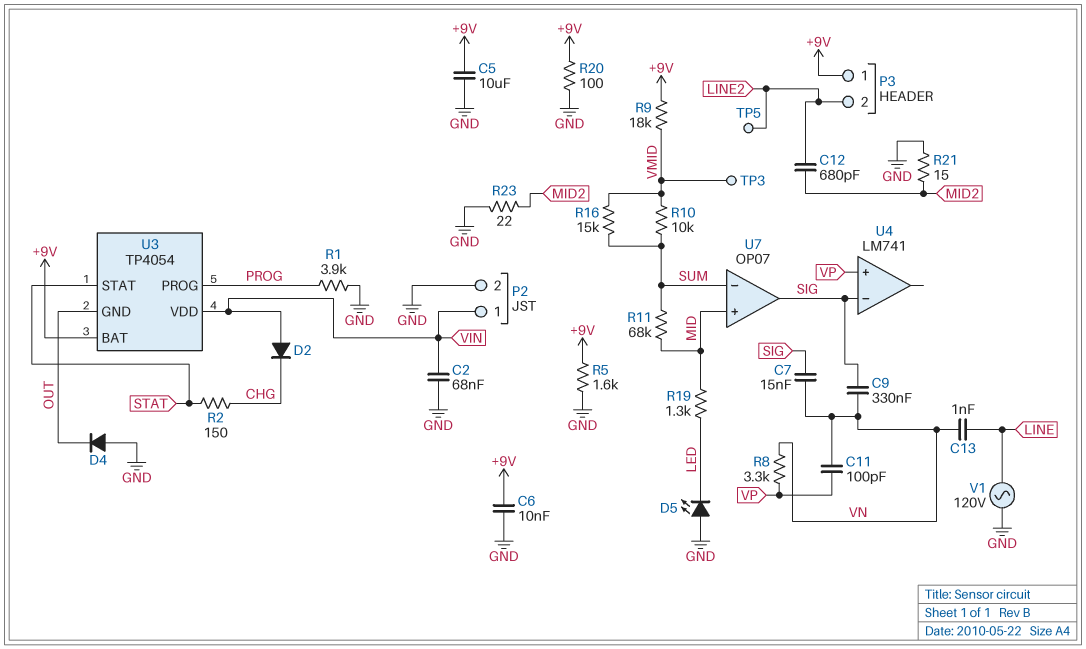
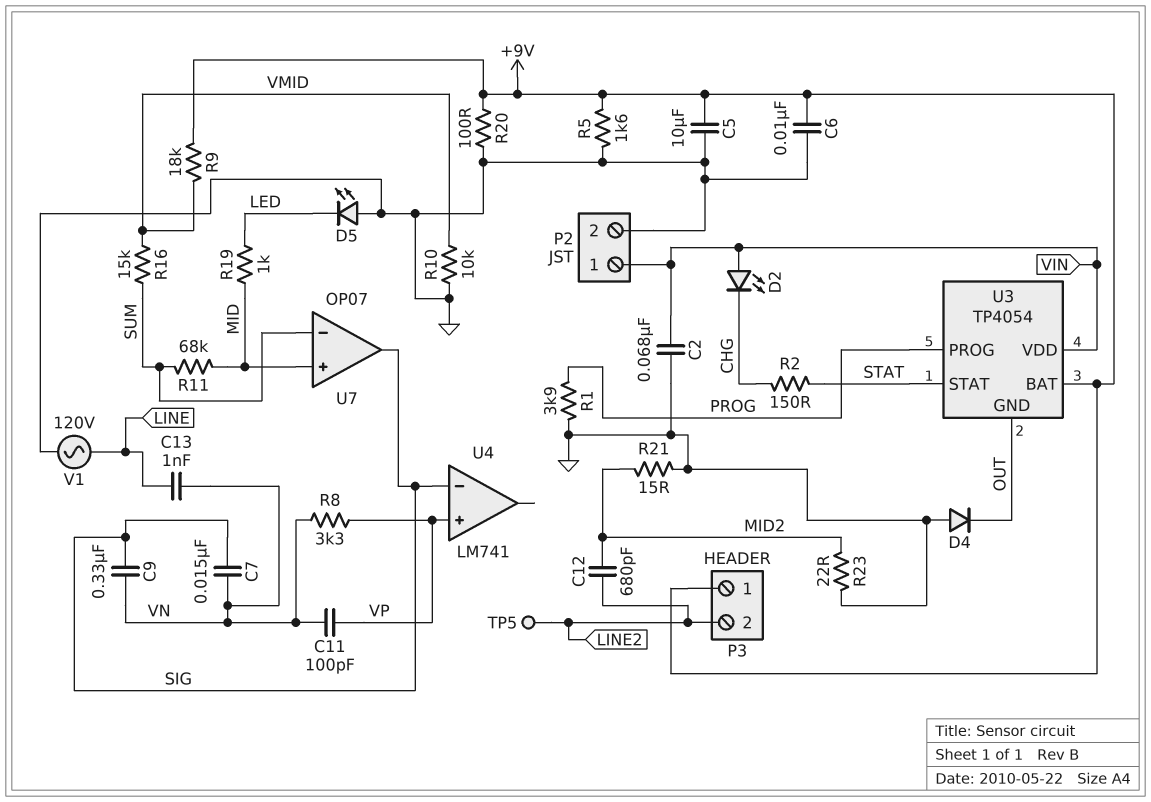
D2: diode (A VIN, K CHG) -> LED (A VIN, K CHG)
R10: 10k (SUM, VMID) -> 10k (GND, VMID)
R19: 1.3k (LED, MID) -> 1k (LED, MID)
TP3: test point (VMID) -> none

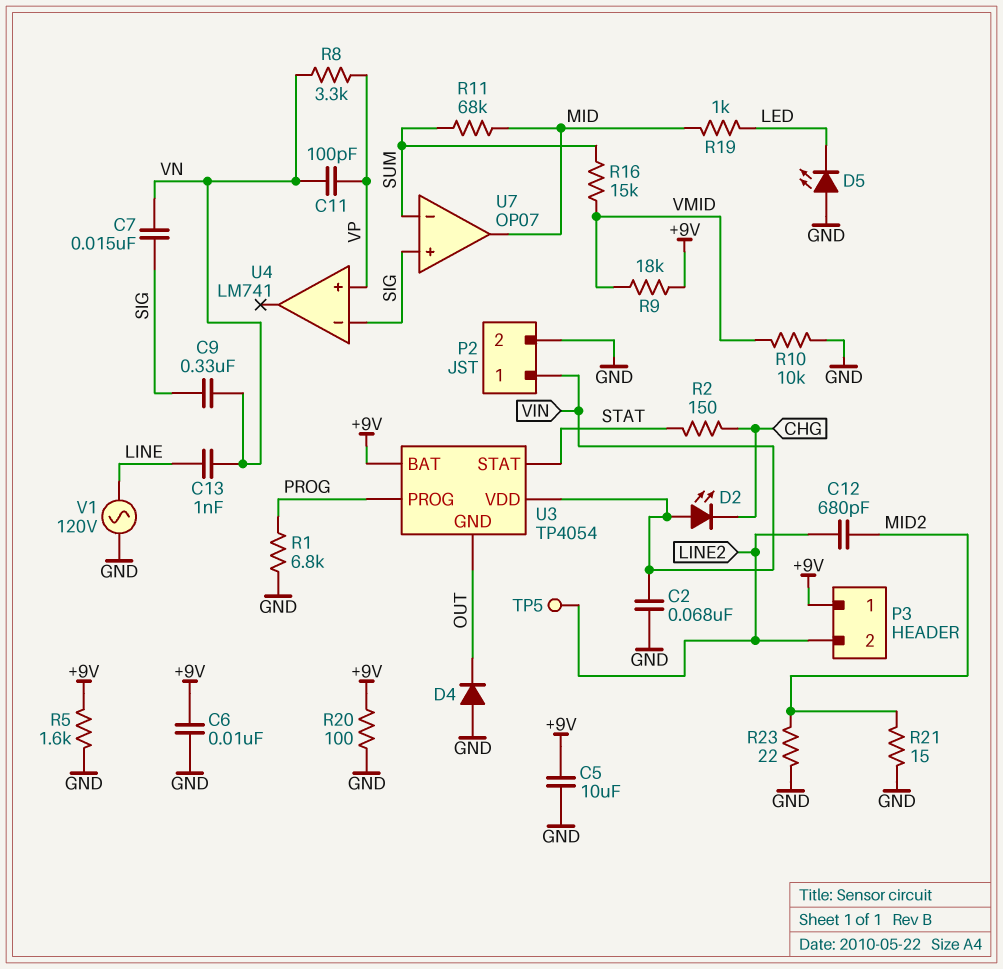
R1: 3.9k (GND, PROG) -> 6.8k (GND, PROG)
U7 pin in+: MID -> SIG
U7 pin out: SIG -> MID

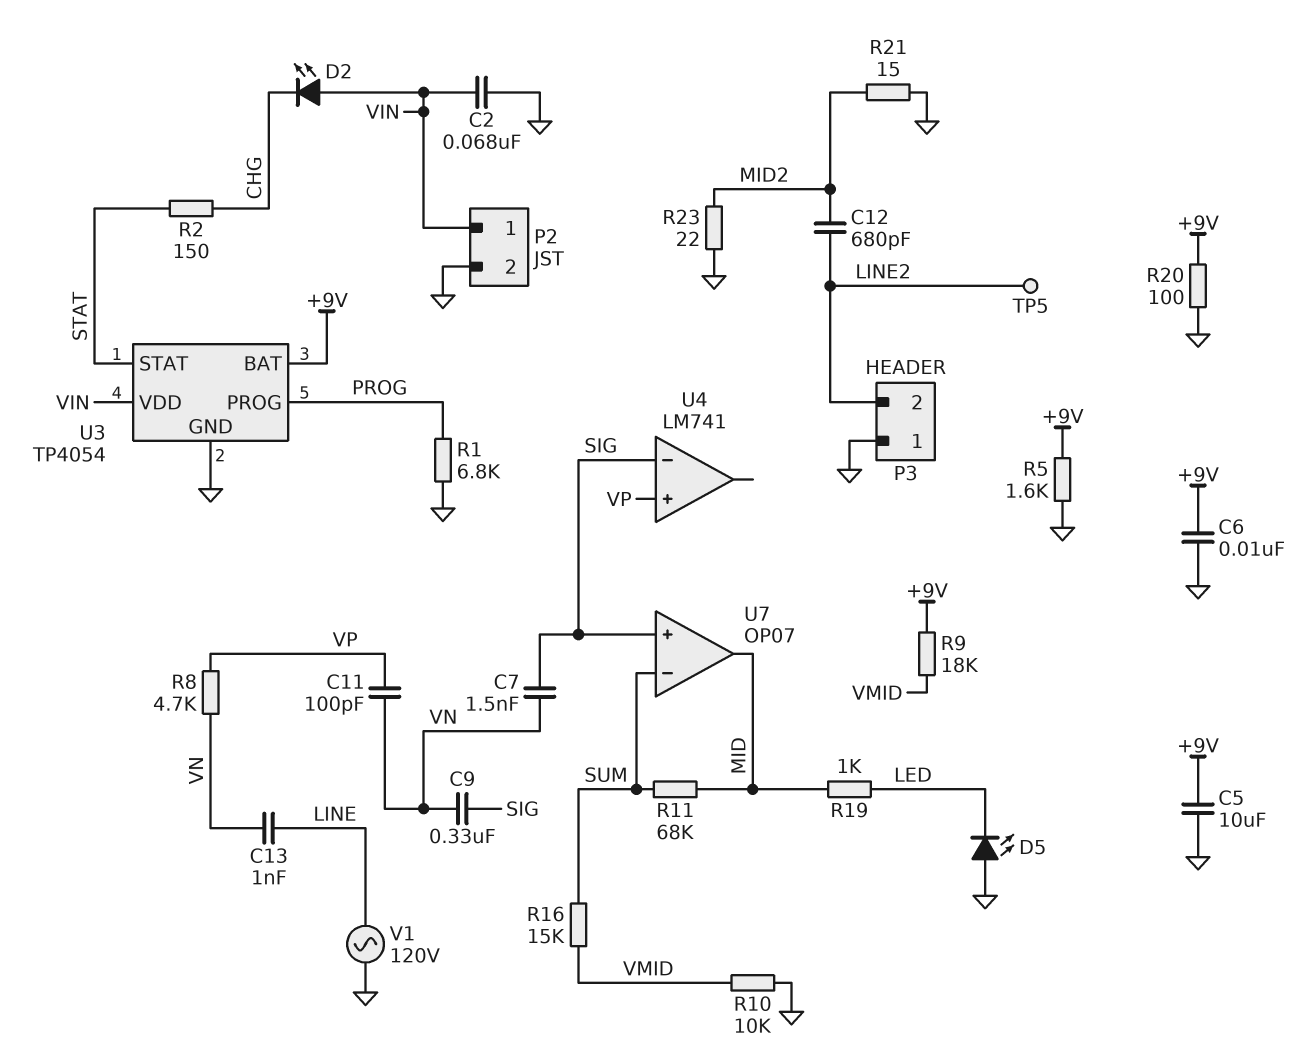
C7: 15nF (SIG, VN) -> 1.5nF (SIG, VN)
D4: diode (A GND, K OUT) -> none
P3 pin 1: +9V -> GND
R8: 3.3k (VN, VP) -> 4.7k (VN, VP)
U3 pin GND: OUT -> GND

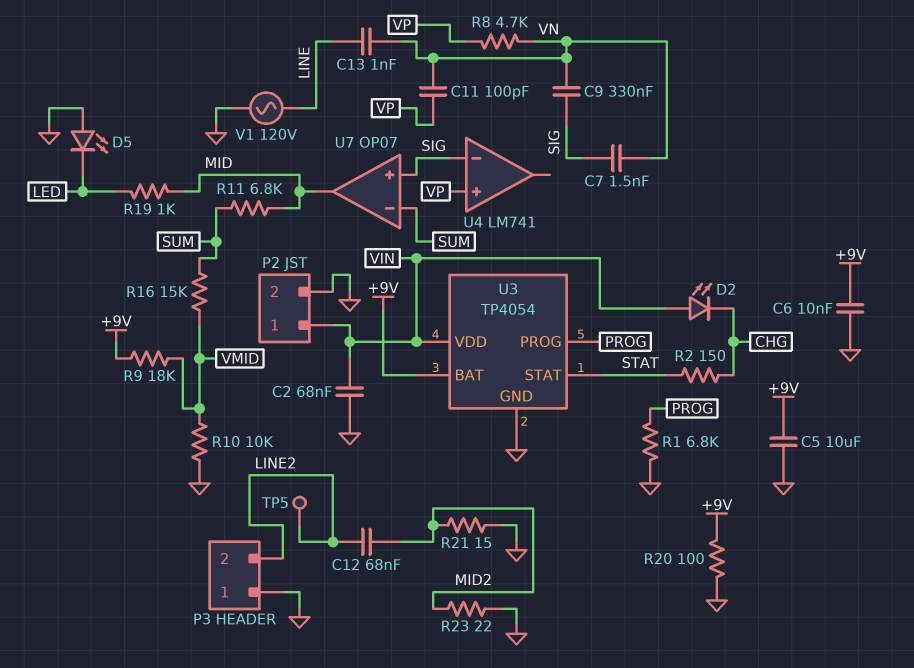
C12: 680pF (LINE2, MID2) -> 68nF (LINE2, MID2)
R5: 1.6k (+9V, GND) -> none
R11: 68k (MID, SUM) -> 6.8k (MID, SUM)

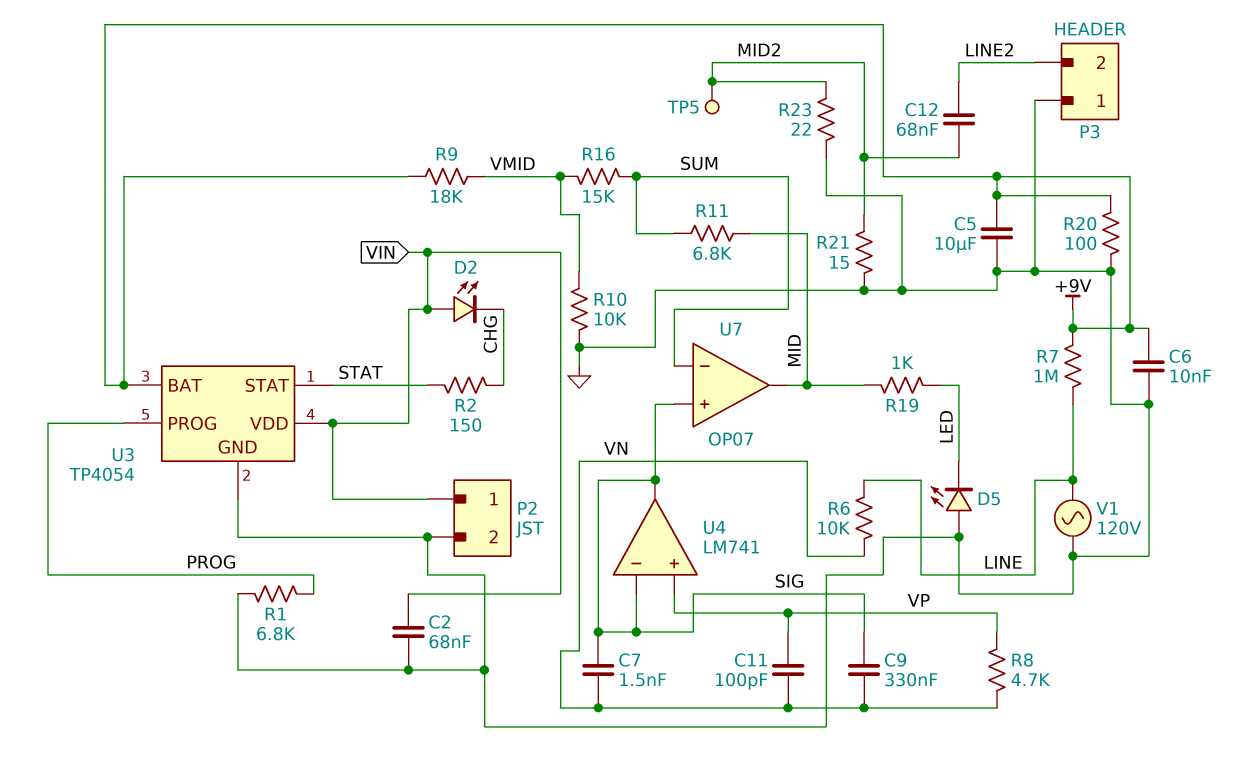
C13: 1nF (LINE, VN) -> none
R6: none -> 10k (LINE, VN)
R7: none -> 1M (+9V, LINE)
TP5: test point (LINE2) -> test point (MID2)
U4 pin out: none -> SIG

